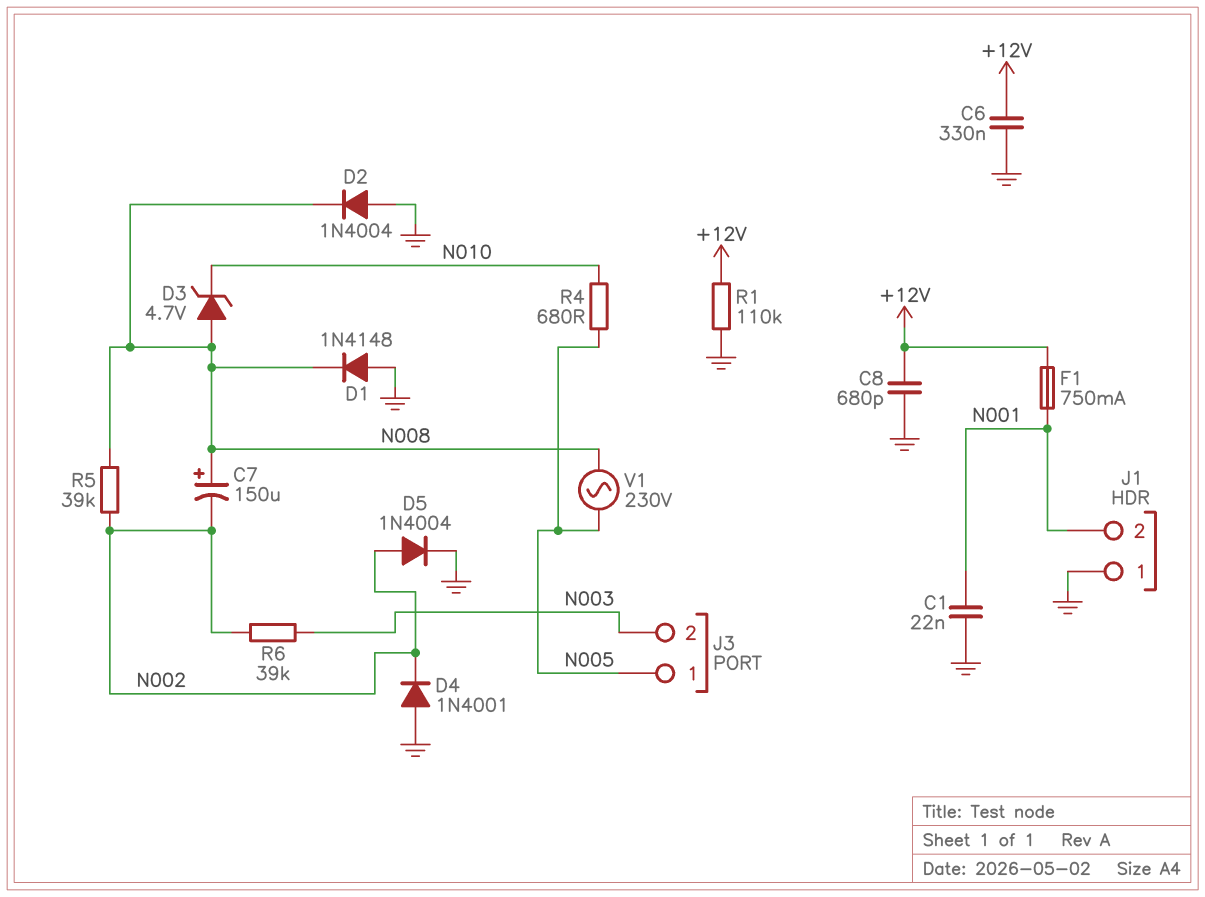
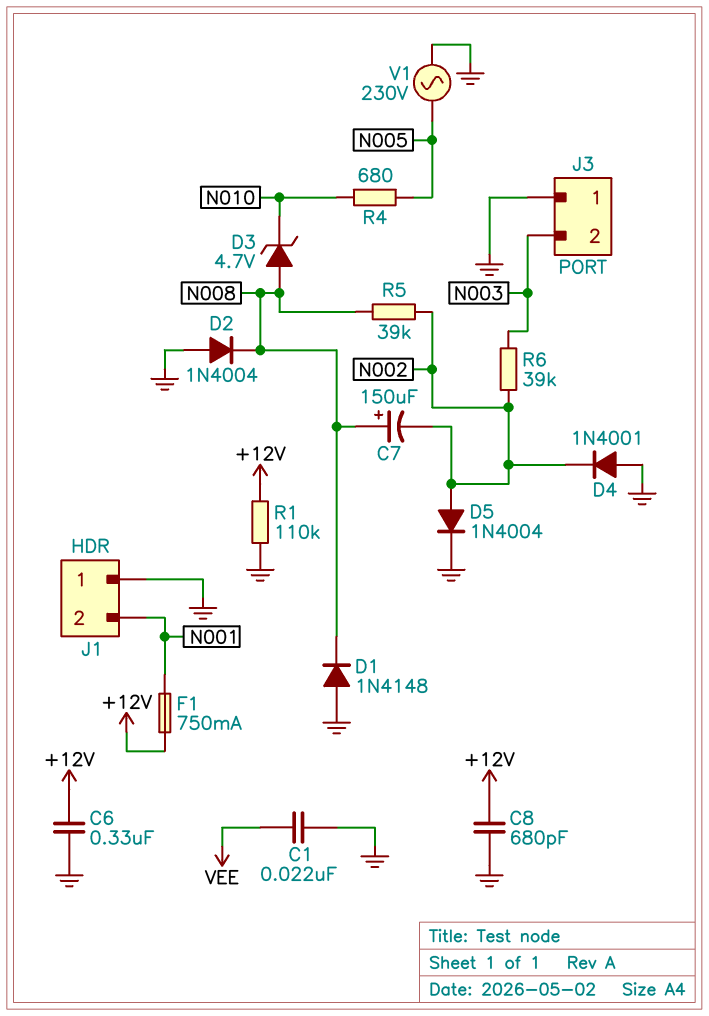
C1: 22nF (GND, N001) -> 22nF (GND, VEE)
J3 pin 1: N005 -> GND
V1: AC 230V (N005, N008) -> AC 230V (GND, N005)

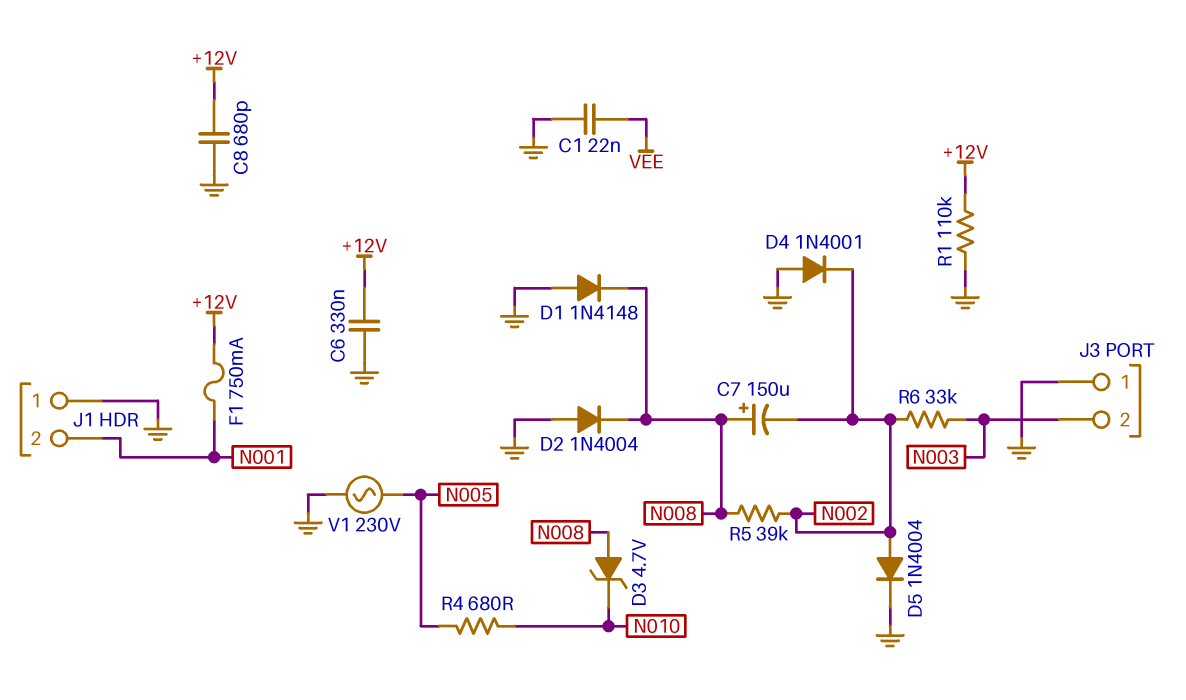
R6: 39k (N002, N003) -> 33k (N002, N003)

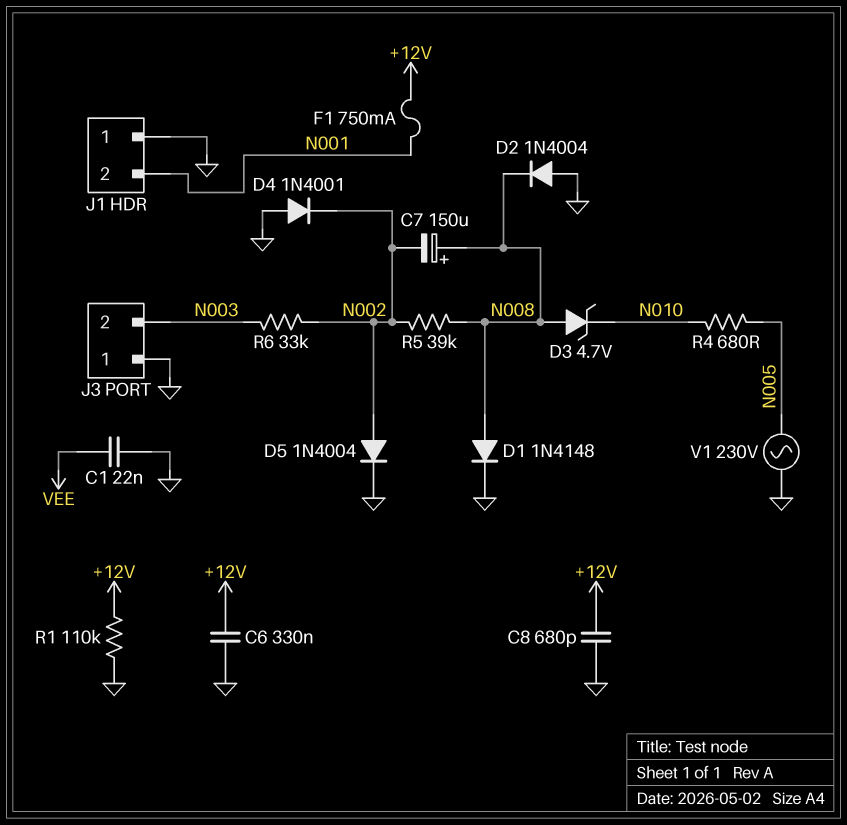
D1: diode 1N4148 (A GND, K N008) -> diode 1N4148 (A N008, K GND)

